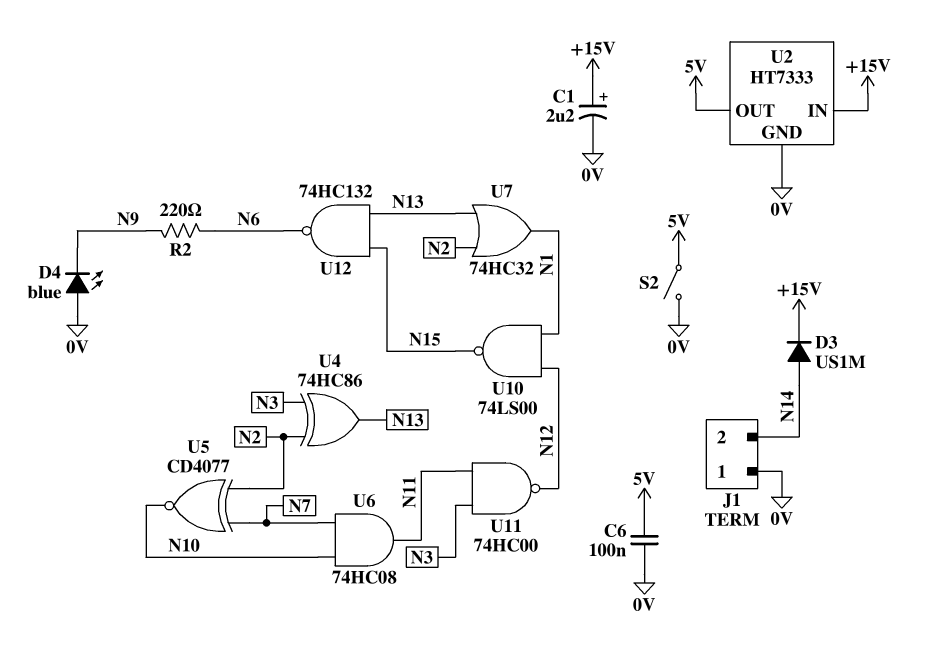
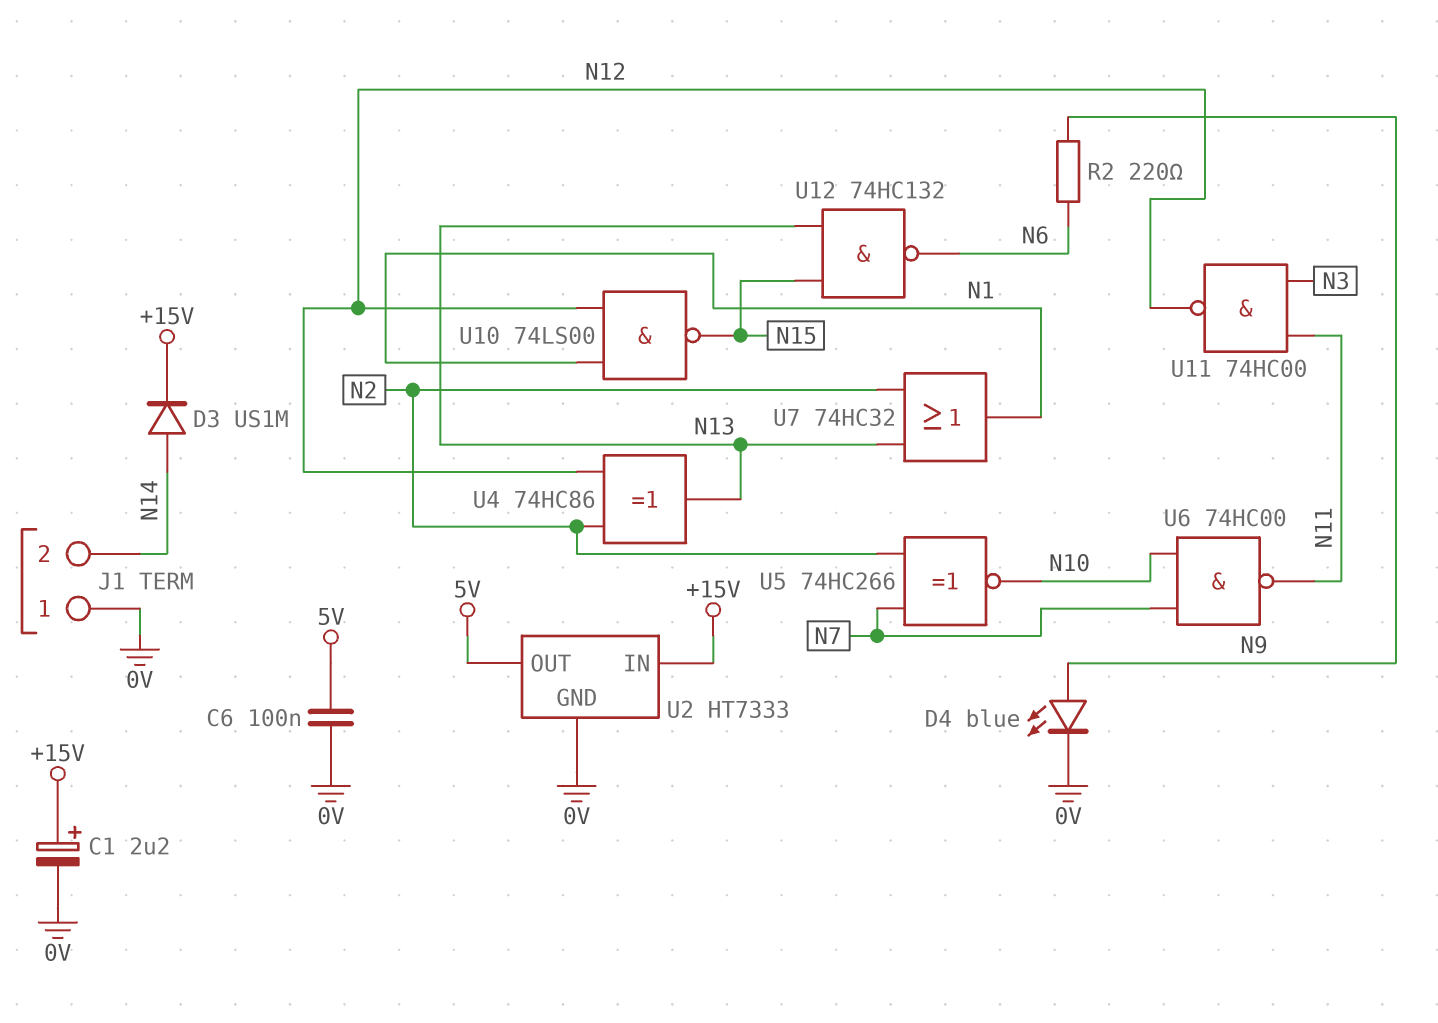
D4: LED blue (A 0V, K N9) -> LED blue (A N9, K 0V)
S2: switch (0V, 5V) -> none
U4: XOR 74HC86 (in N2, in N3, out N13) -> XOR 74HC86 (in N2, in N12, out N13)
U5: XNOR CD4077 (in N2, in N7, out N10) -> XNOR 74HC266 (in N2, in N7, out N10)
U6: AND 74HC08 (in N7, in N10, out N11) -> NAND 74HC00 (in N7, in N10, out N11)

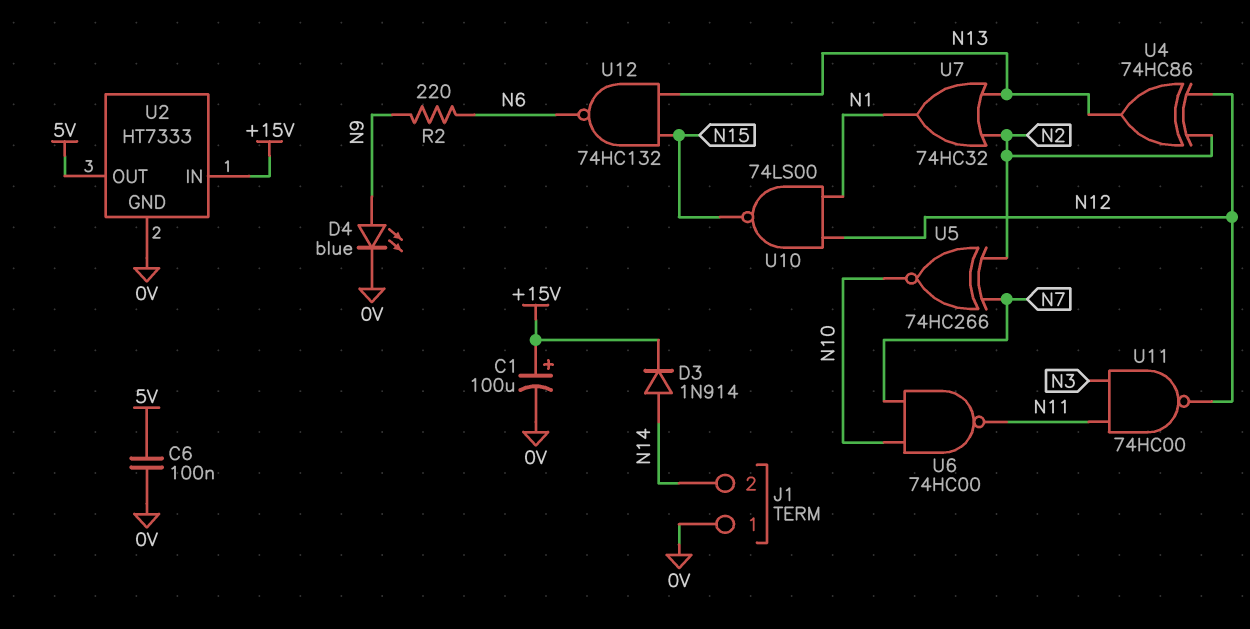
C1: 2.2uF (plus +15V, minus 0V) -> 100uF (plus +15V, minus 0V)
D3: diode US1M (A N14, K +15V) -> diode 1N914 (A N14, K +15V)

